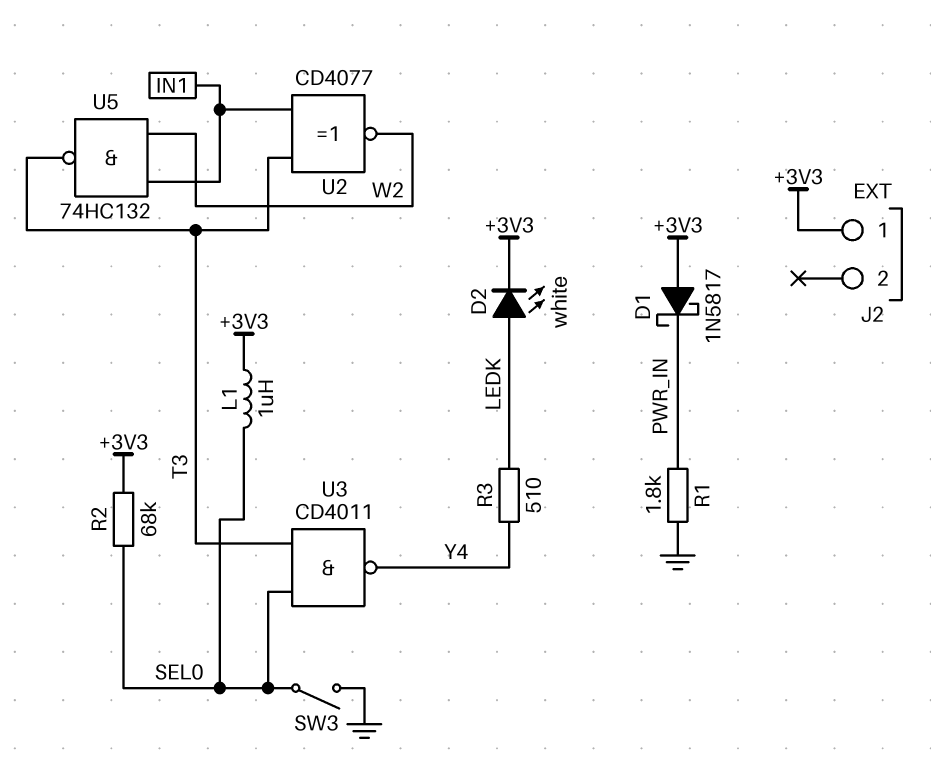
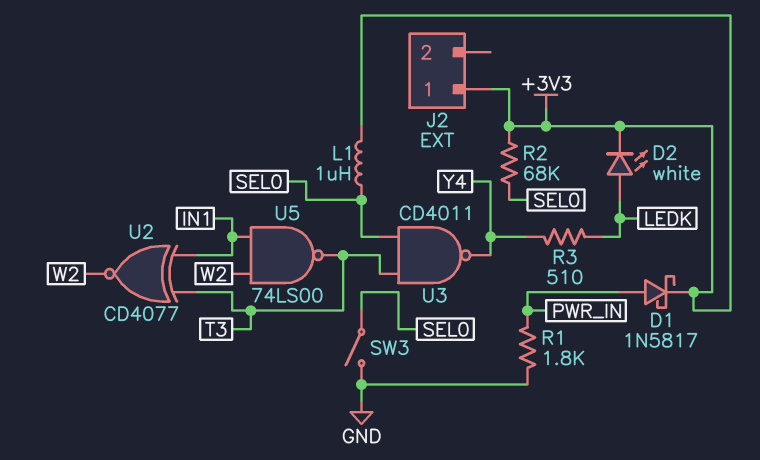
D1: schottky 1N5817 (A +3V3, K PWR_IN) -> schottky 1N5817 (A PWR_IN, K +3V3)
U5: NAND 74HC132 (in IN1, in W2, out T3) -> NAND 74LS00 (in IN1, in W2, out T3)

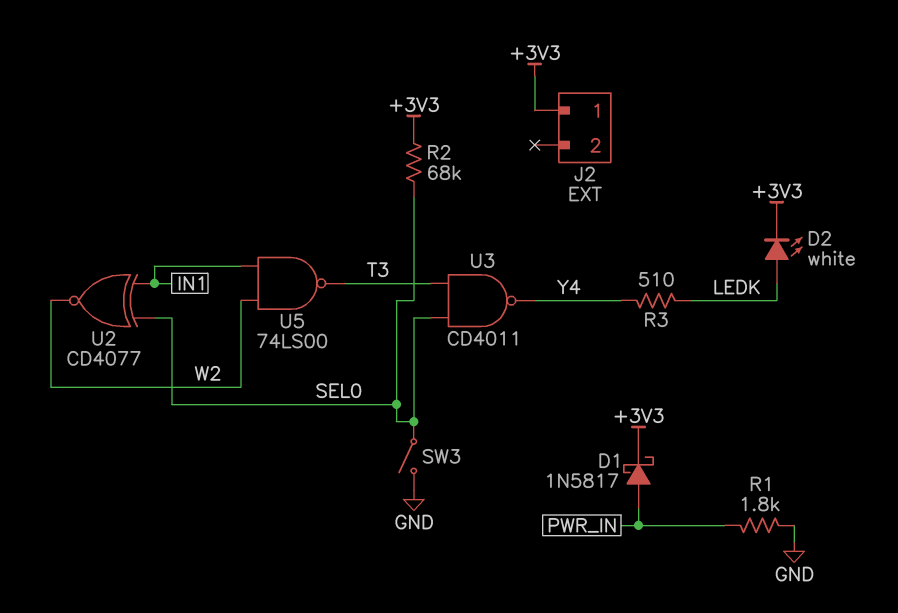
L1: 1uH (+3V3, SEL0) -> none
U2: XNOR CD4077 (in IN1, in T3, out W2) -> XNOR CD4077 (in IN1, in SEL0, out W2)

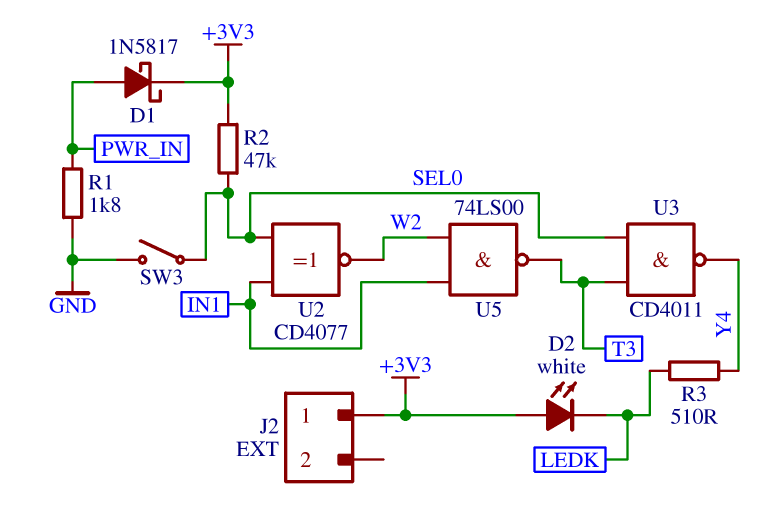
D2: LED white (A LEDK, K +3V3) -> LED white (A +3V3, K LEDK)
R2: 68k (+3V3, SEL0) -> 47k (+3V3, SEL0)

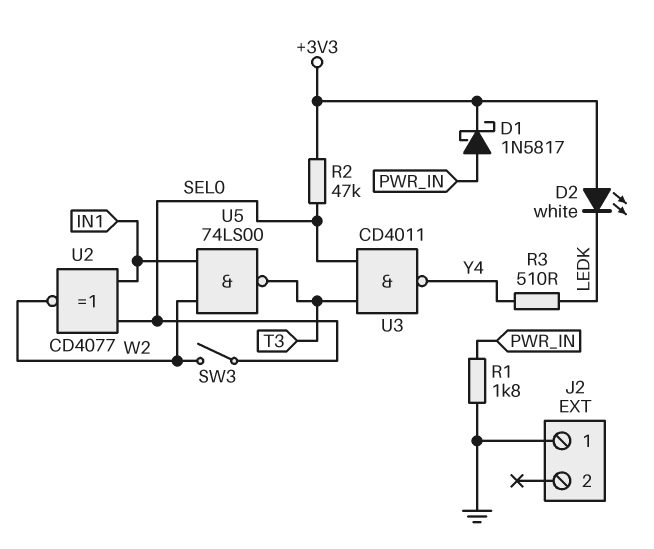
J2 pin 1: +3V3 -> GND
SW3: switch (GND, SEL0) -> switch (SEL0, W2)

